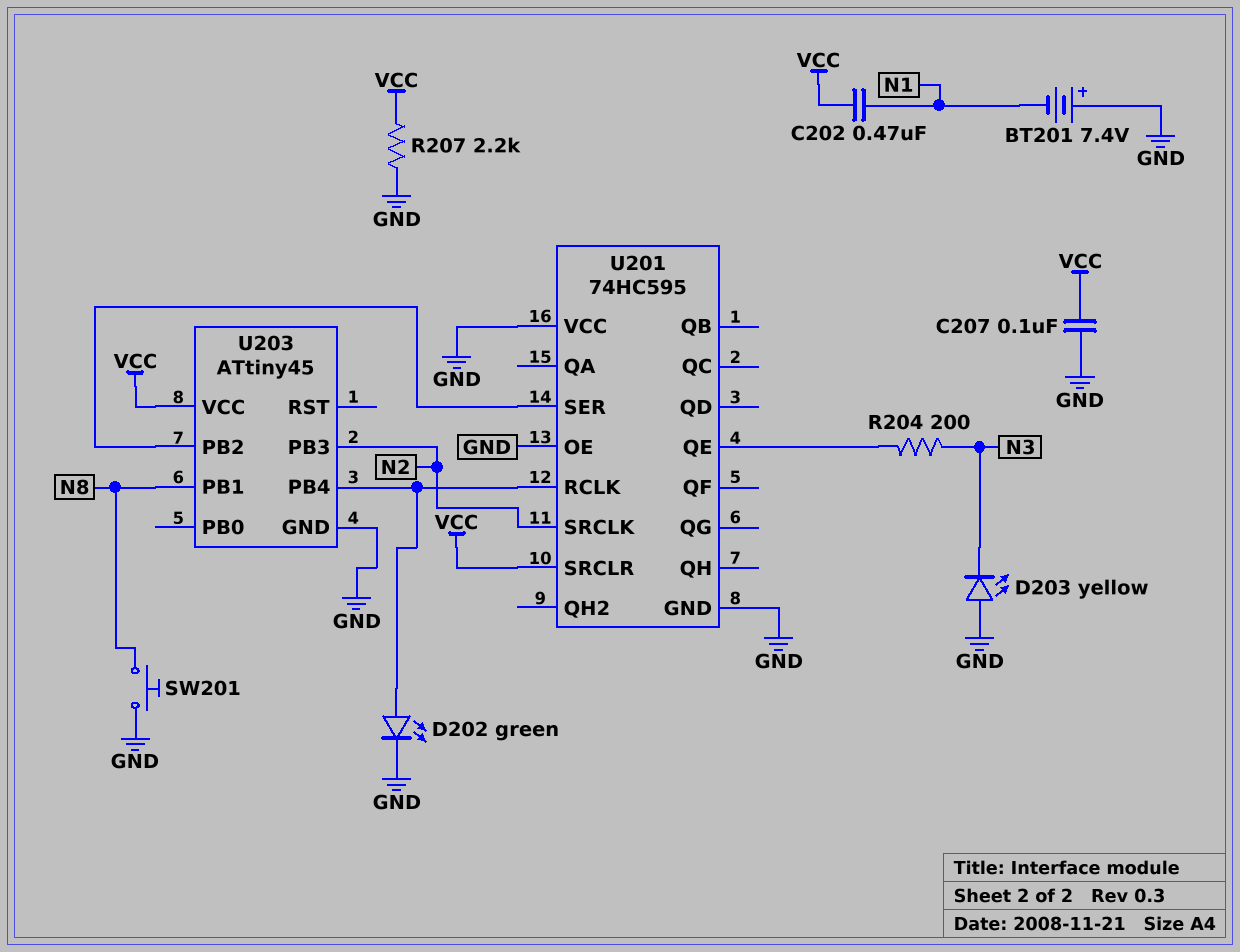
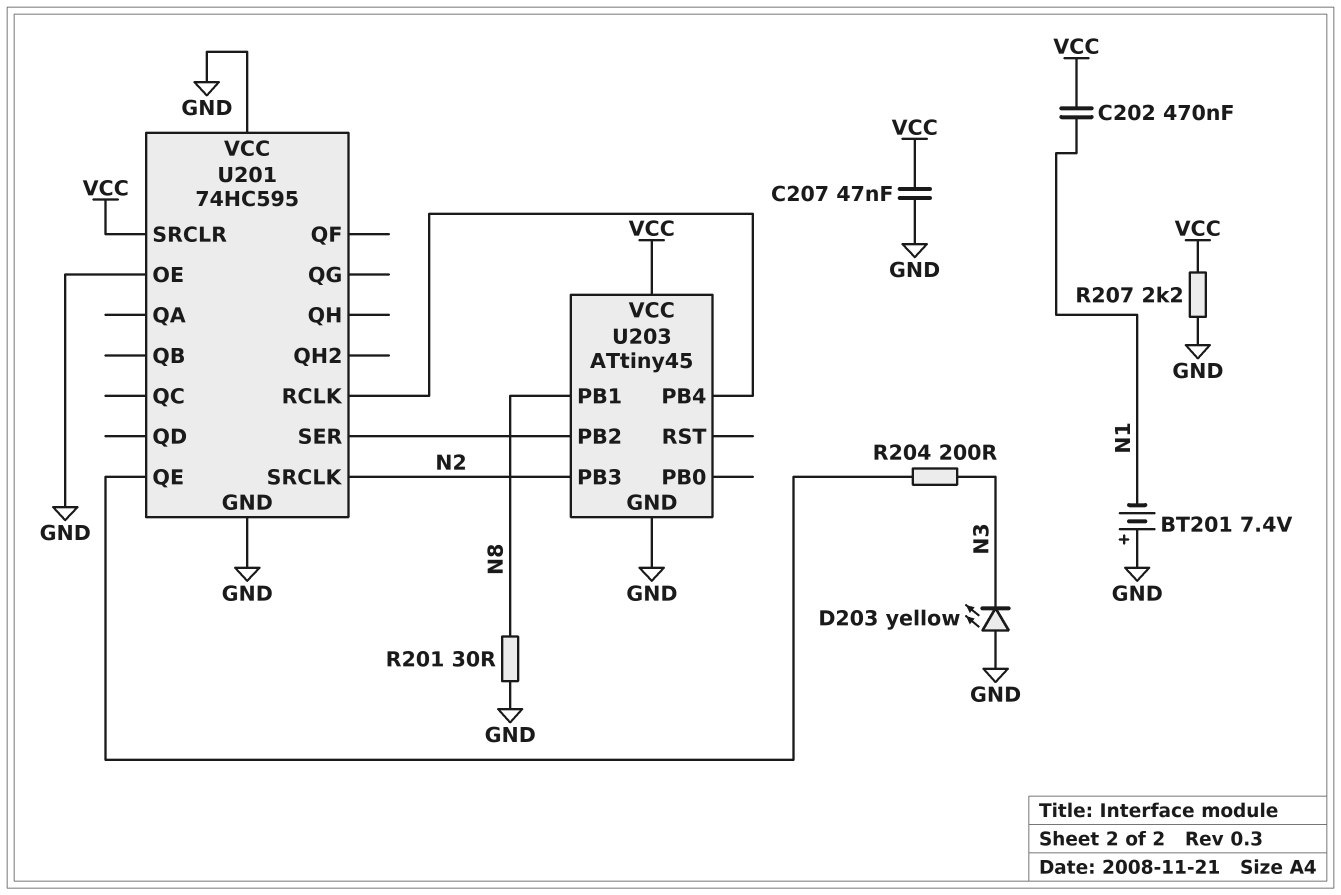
C207: 100nF (GND, VCC) -> 47nF (GND, VCC)
D202: LED green (A U201/RCLK, K GND) -> none
R201: none -> 30 (GND, N8)
SW201: button (GND, N8) -> none

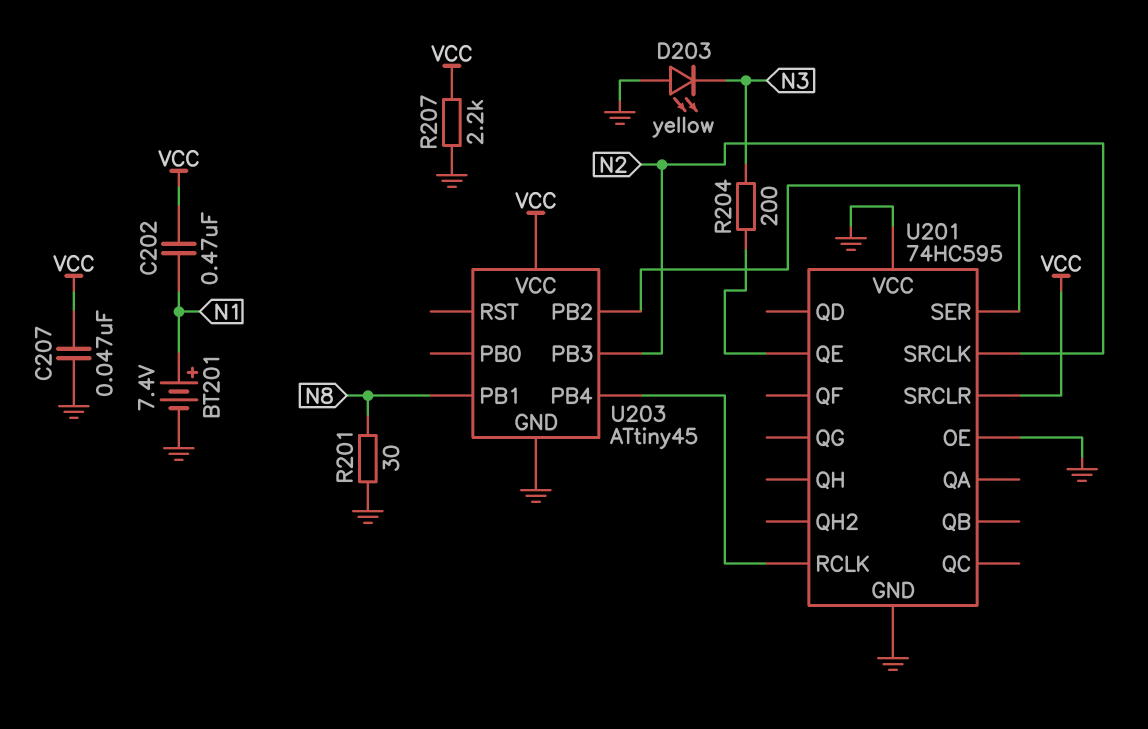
BT201: 7.4V (plus GND, minus N1) -> 7.4V (plus N1, minus GND)

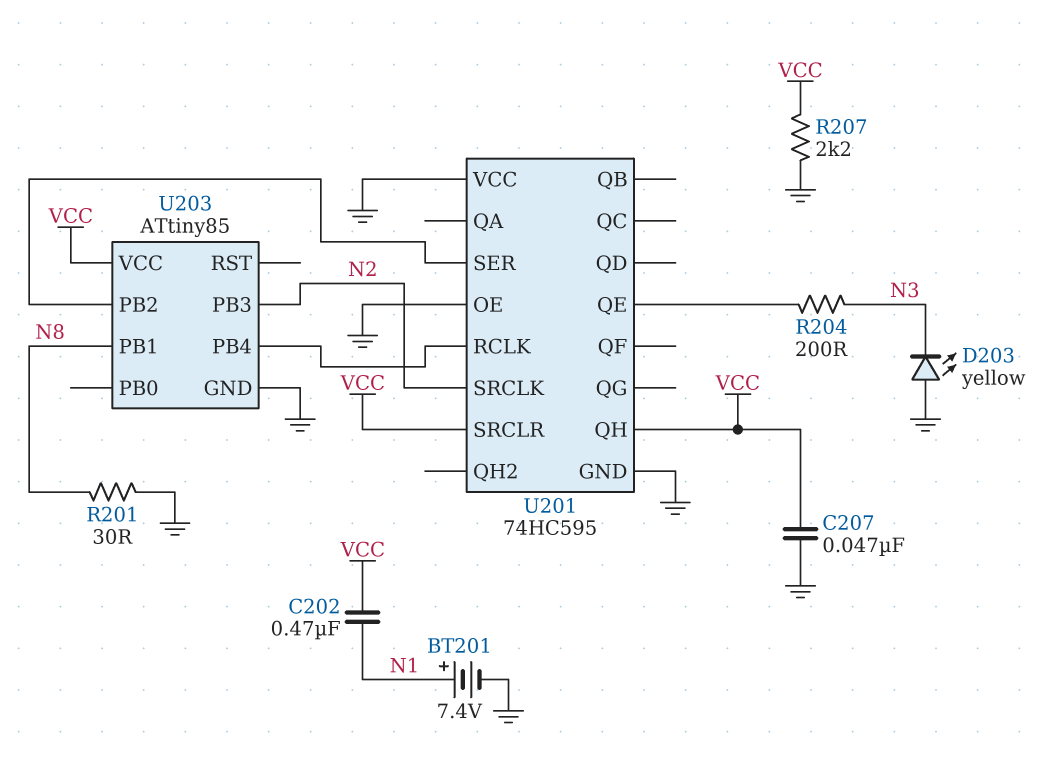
U201 pin QH: none -> VCC
U203: ATtiny45 -> ATtiny85

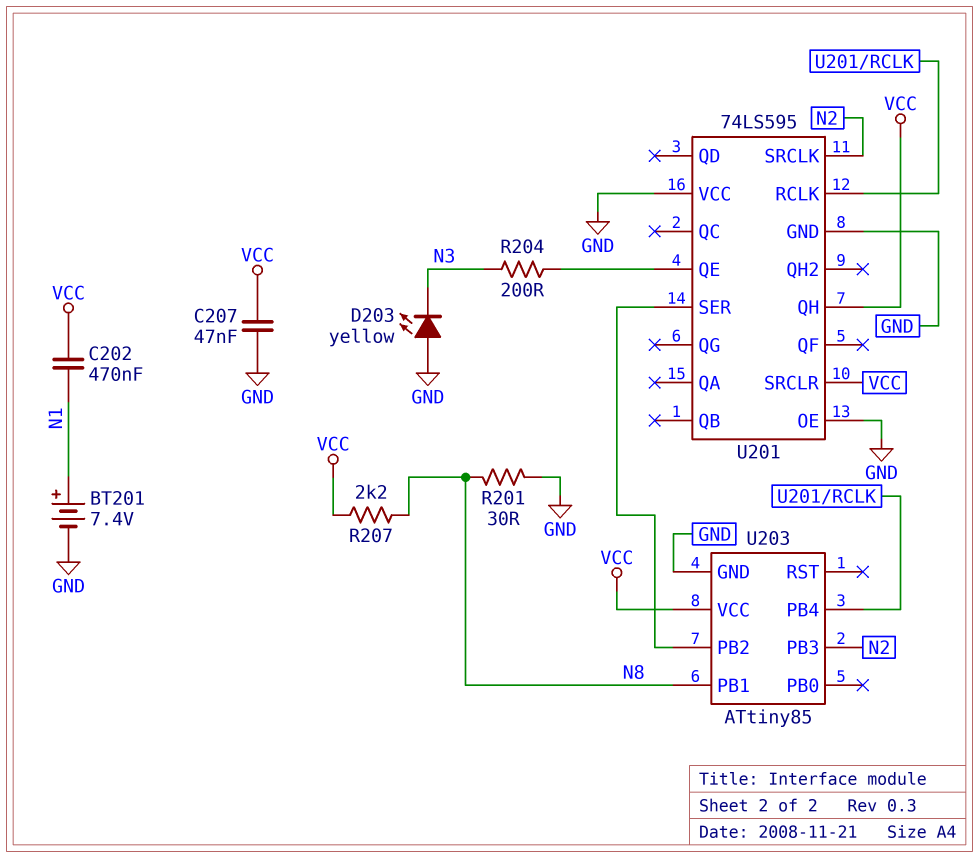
R207: 2.2k (GND, VCC) -> 2.2k (N8, VCC)
U201: 74HC595 -> 74LS595

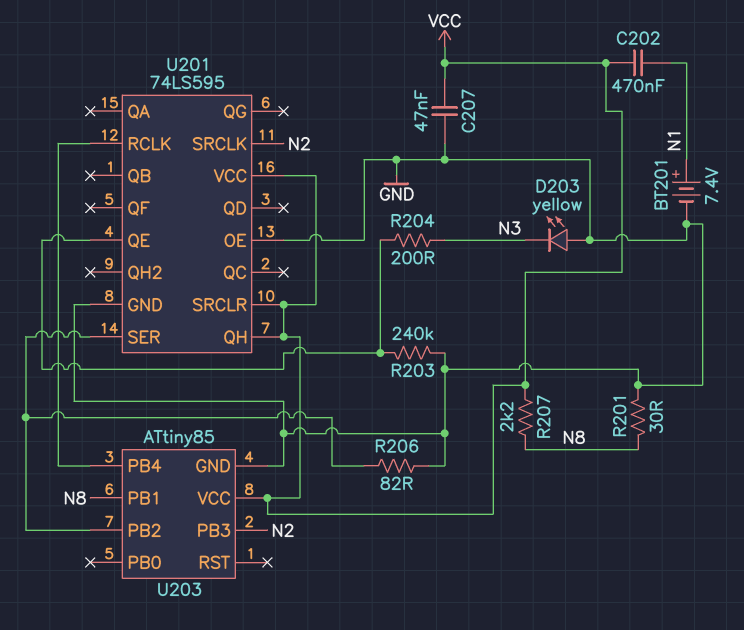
R203: none -> 240k (GND, U201/QE)
R206: none -> 82 (GND, U201/SER)
U201 pin VCC: GND -> VCC

